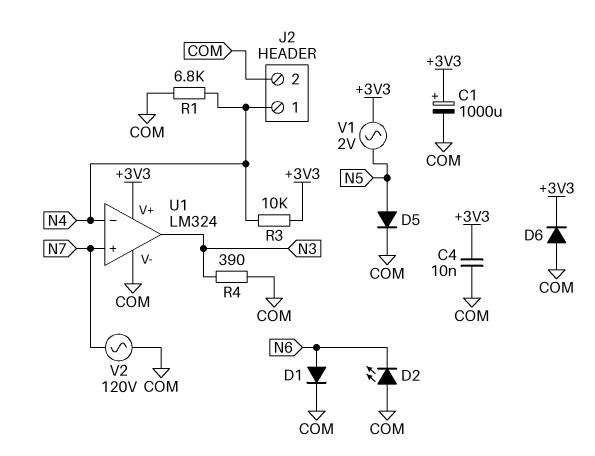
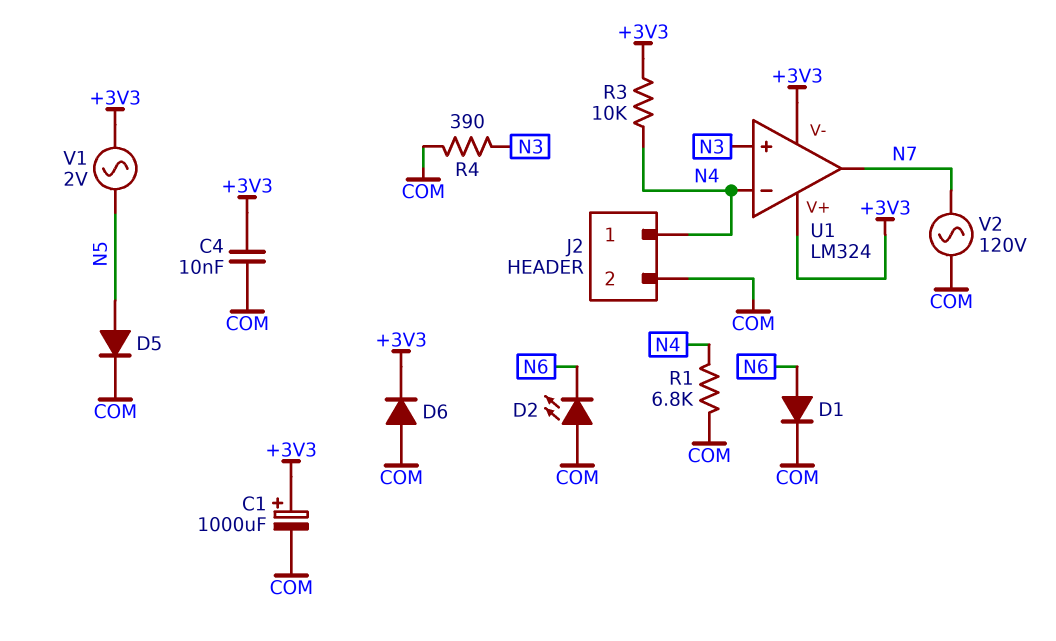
U1 pin V-: COM -> +3V3
U1 pin in+: N7 -> N3
U1 pin out: N3 -> N7

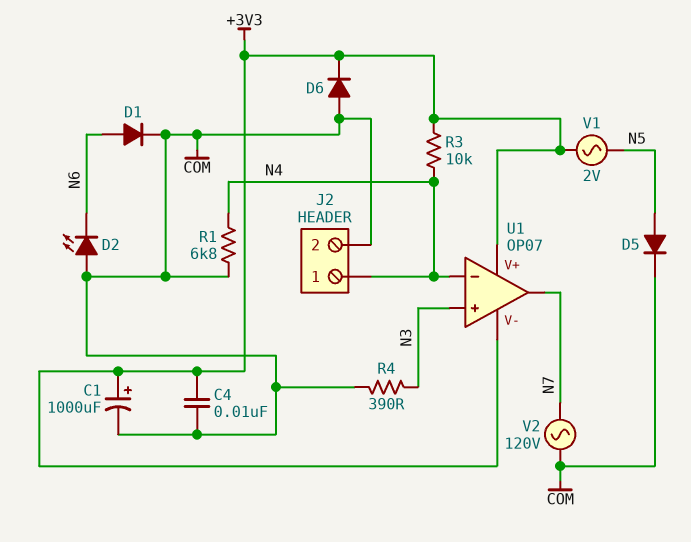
U1: LM324 -> OP07

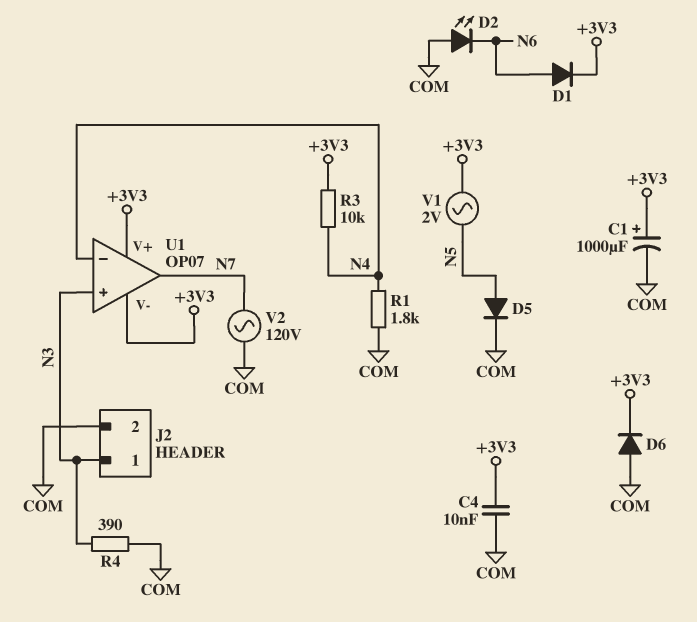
D1: diode (A N6, K COM) -> diode (A N6, K +3V3)
J2 pin 1: N4 -> N3
R1: 6.8k (COM, N4) -> 1.8k (COM, N4)

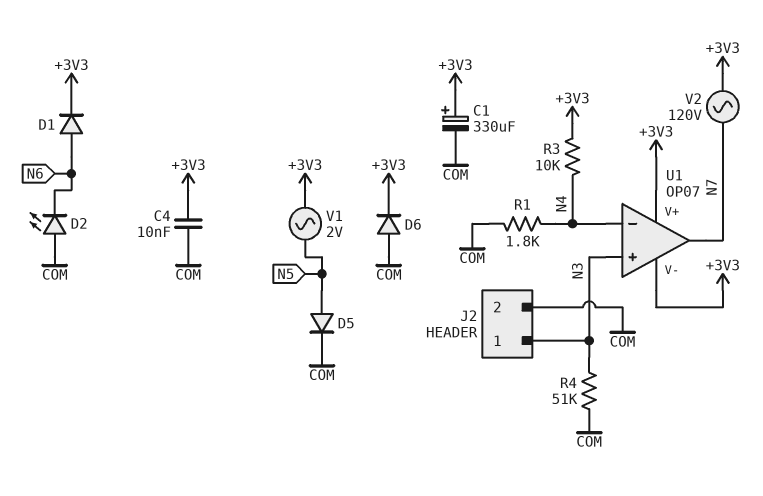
C1: 1000uF (plus +3V3, minus COM) -> 330uF (plus +3V3, minus COM)
R4: 390 (COM, N3) -> 51k (COM, N3)
V2: AC 120V (COM, N7) -> AC 120V (+3V3, N7)

